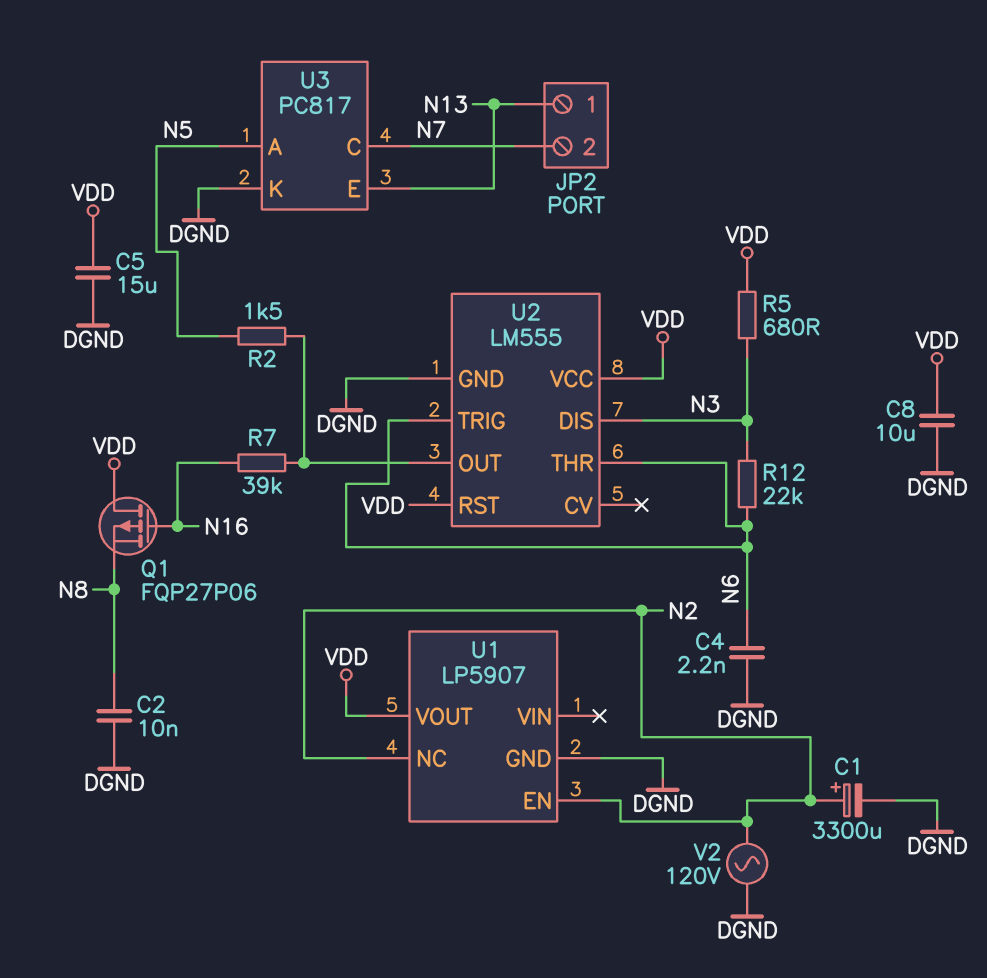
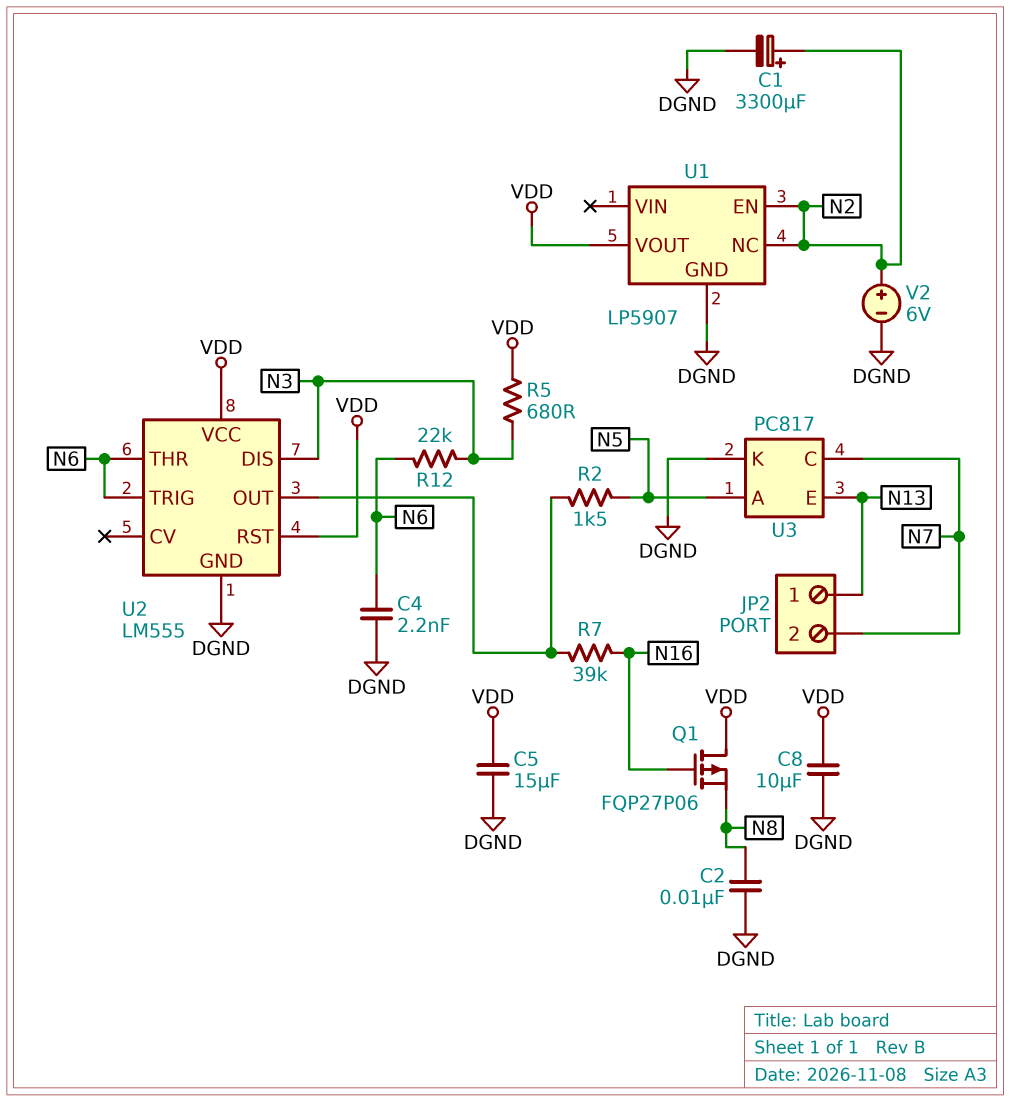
V2: AC 120V (DGND, N2) -> 6V (plus N2, minus DGND)

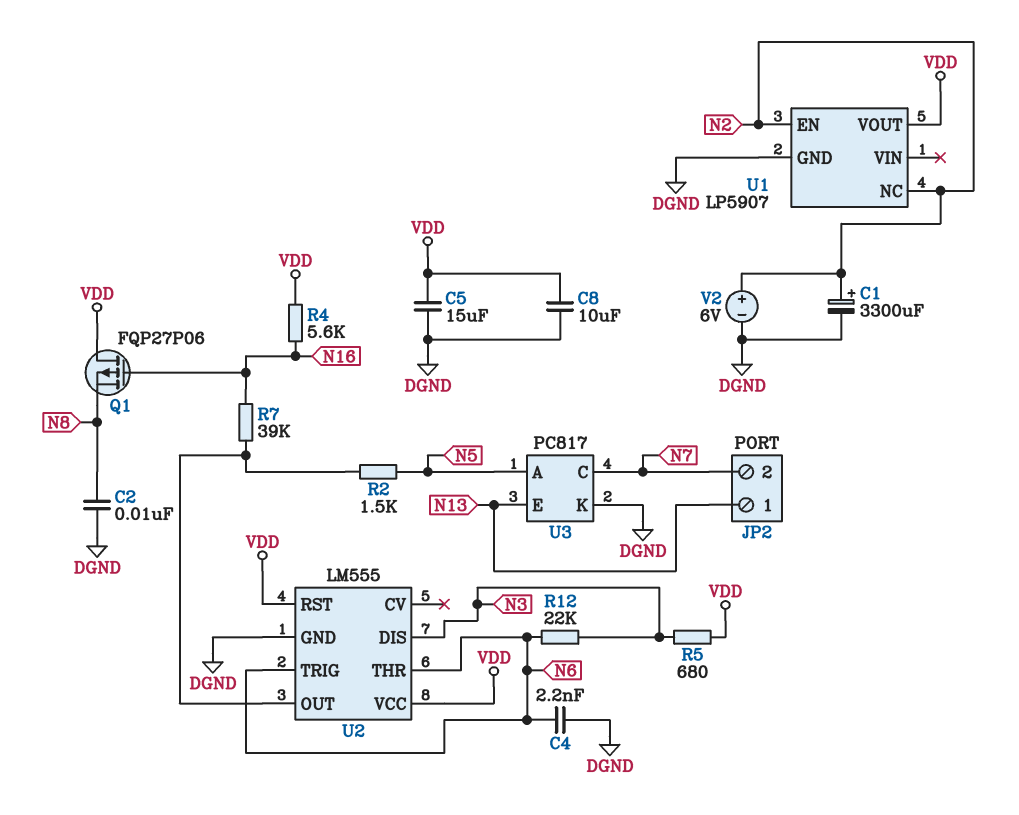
R4: none -> 5.6k (N16, VDD)

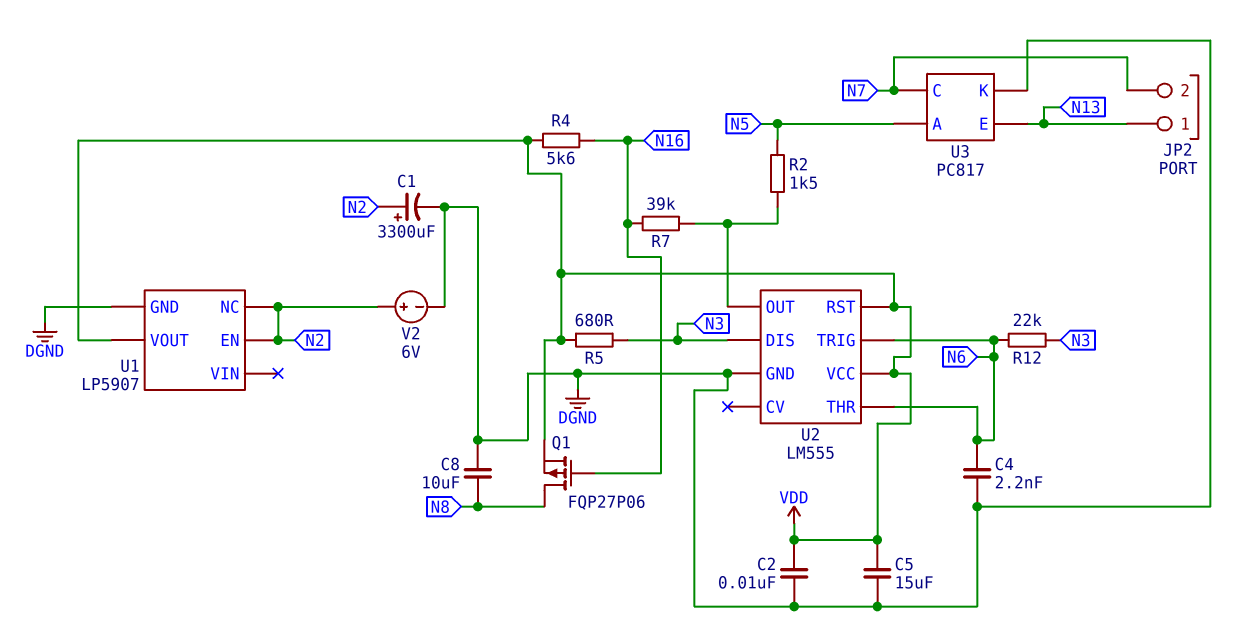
C2: 10nF (DGND, N8) -> 10nF (DGND, VDD)
C8: 10uF (DGND, VDD) -> 10uF (DGND, N8)
Q1: PMOS FQP27P06 (G N16, D VDD, S N8) -> PMOS FQP27P06 (G N16, D N8, S VDD)

